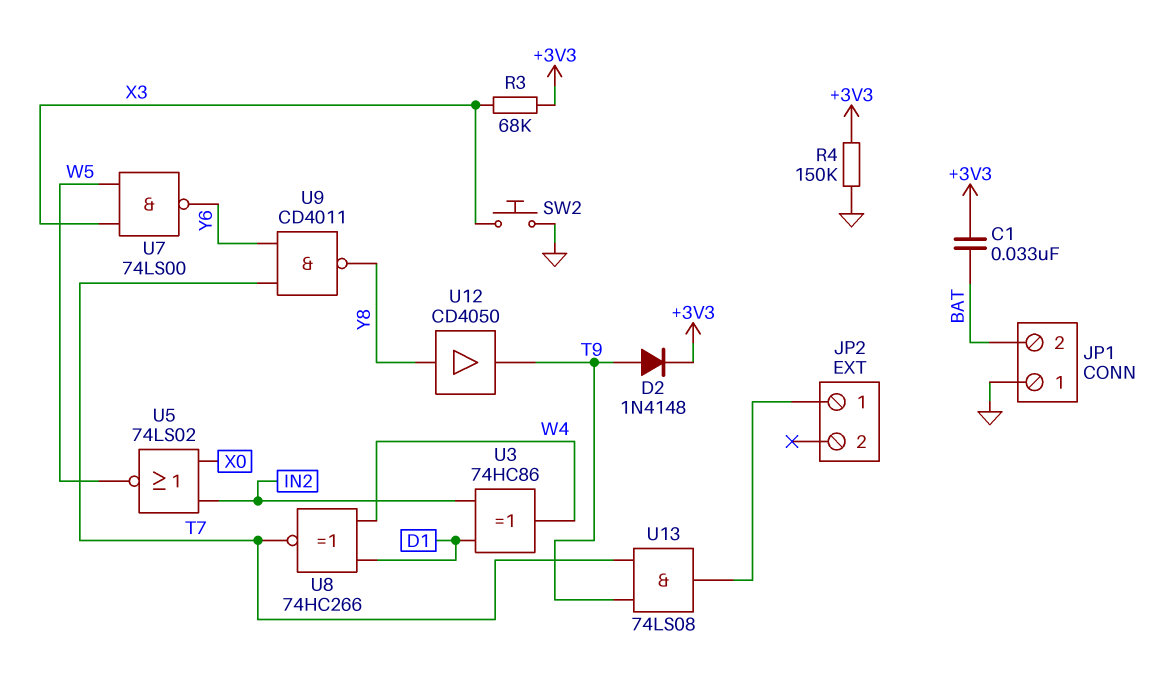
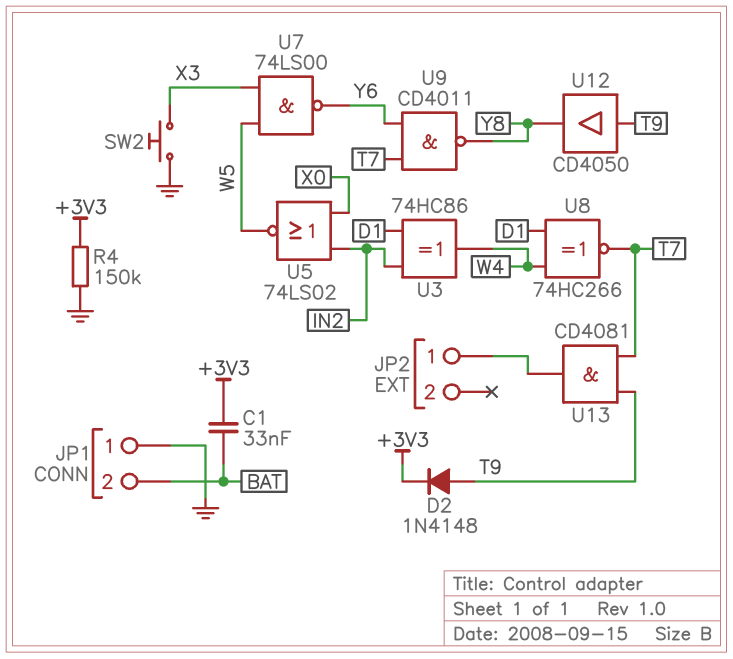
R3: 68k (+3V3, X3) -> none
U12: buffer CD4050 (in Y8, out T9) -> buffer CD4050 (in T9, out Y8)
U13: AND 74LS08 (in T7, in T9, out JP2/1) -> AND CD4081 (in T7, in T9, out JP2/1)

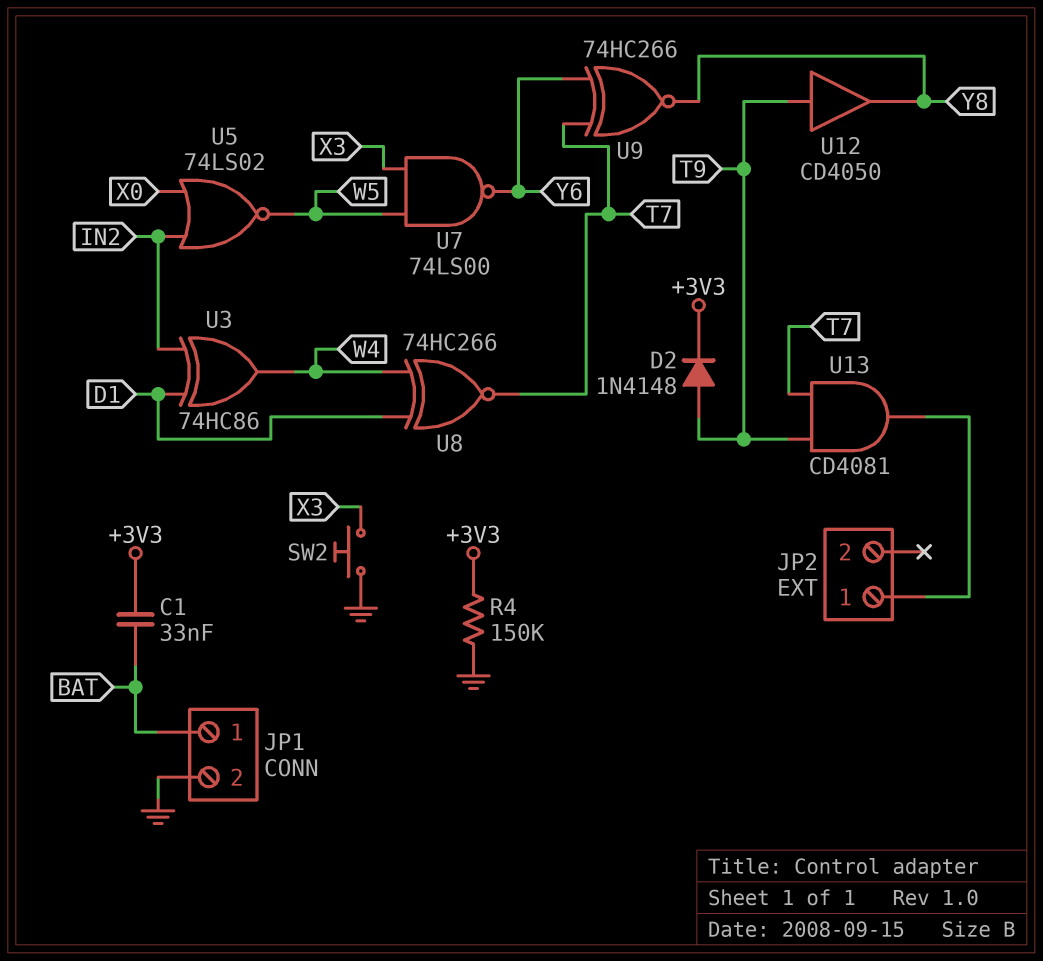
JP1 pin 1: GND -> BAT
JP1 pin 2: BAT -> GND
U9: NAND CD4011 (in T7, in Y6, out Y8) -> XNOR 74HC266 (in T7, in Y6, out Y8)

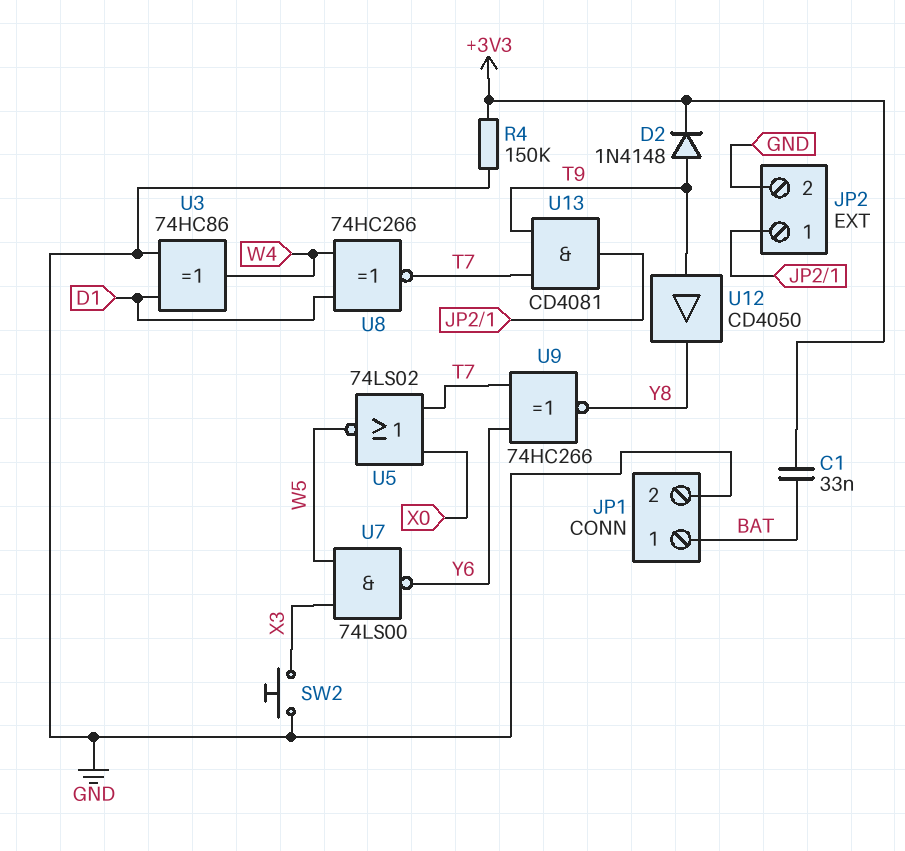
JP2 pin 2: none -> GND
U3: XOR 74HC86 (in D1, in IN2, out W4) -> XOR 74HC86 (in D1, in GND, out W4)
U5: NOR 74LS02 (in IN2, in X0, out W5) -> NOR 74LS02 (in T7, in X0, out W5)

